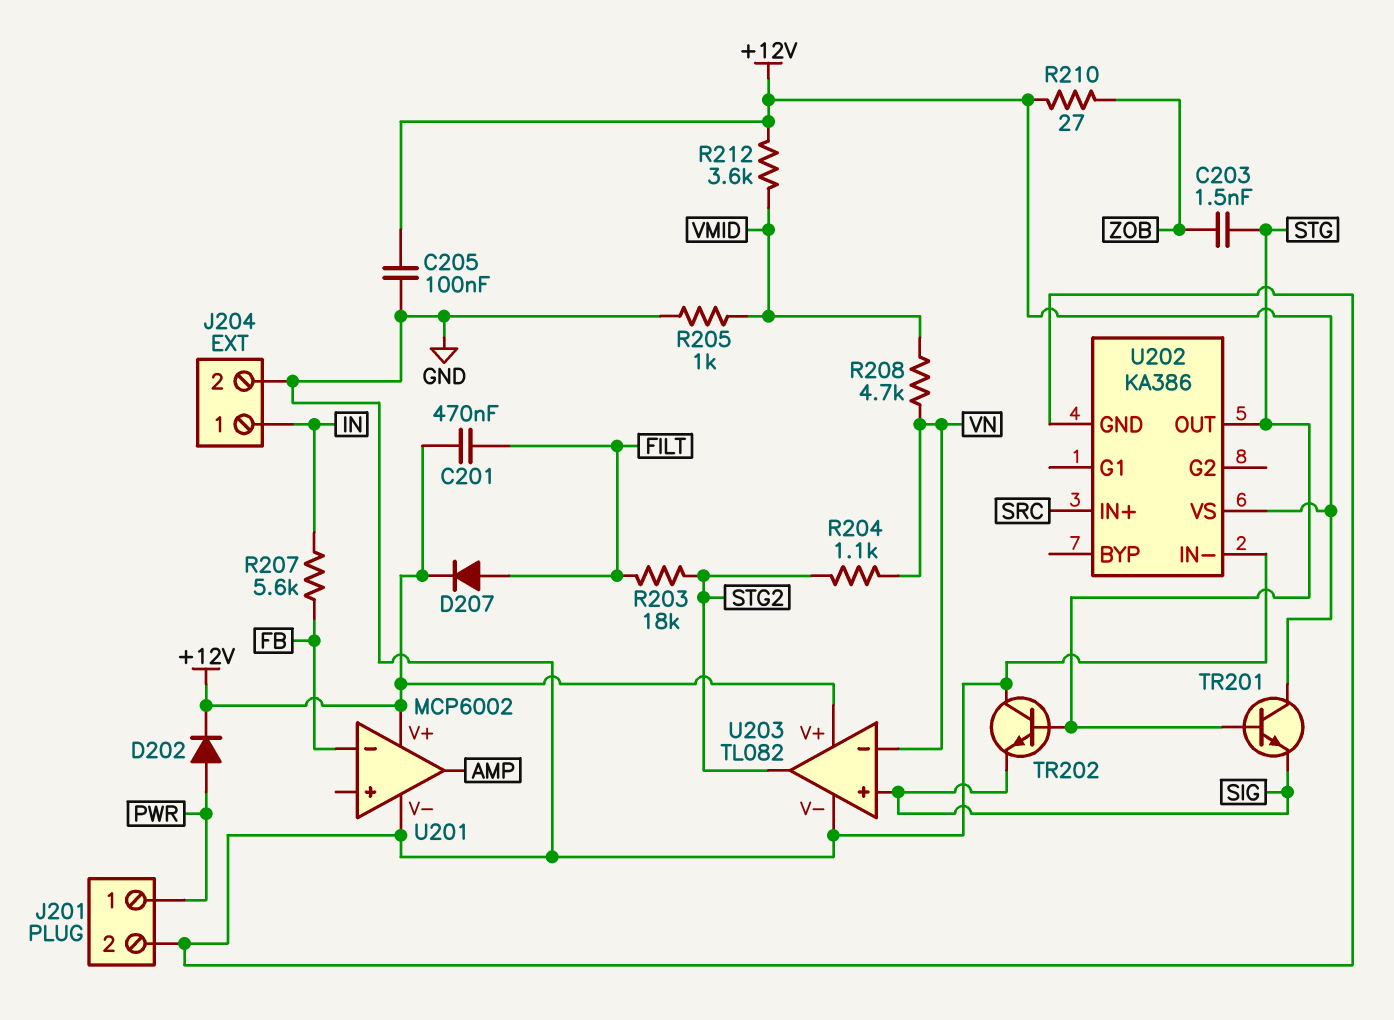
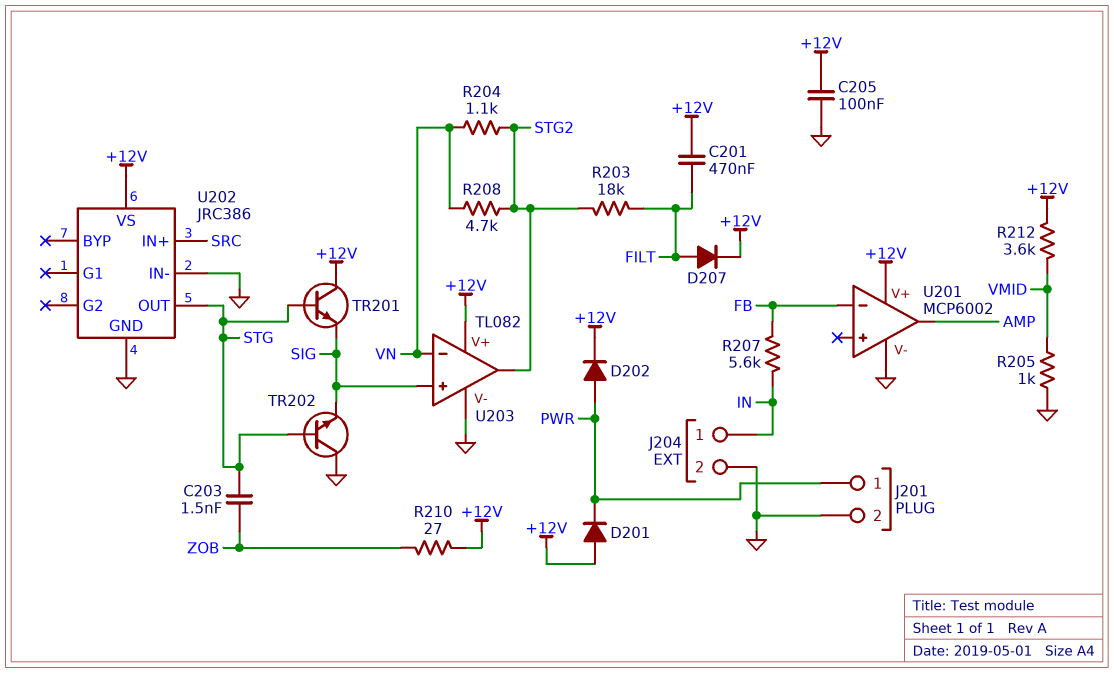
D201: none -> diode (A +12V, K PWR)
R208: 4.7k (VMID, VN) -> 4.7k (STG2, VN)
U202: KA386 -> JRC386

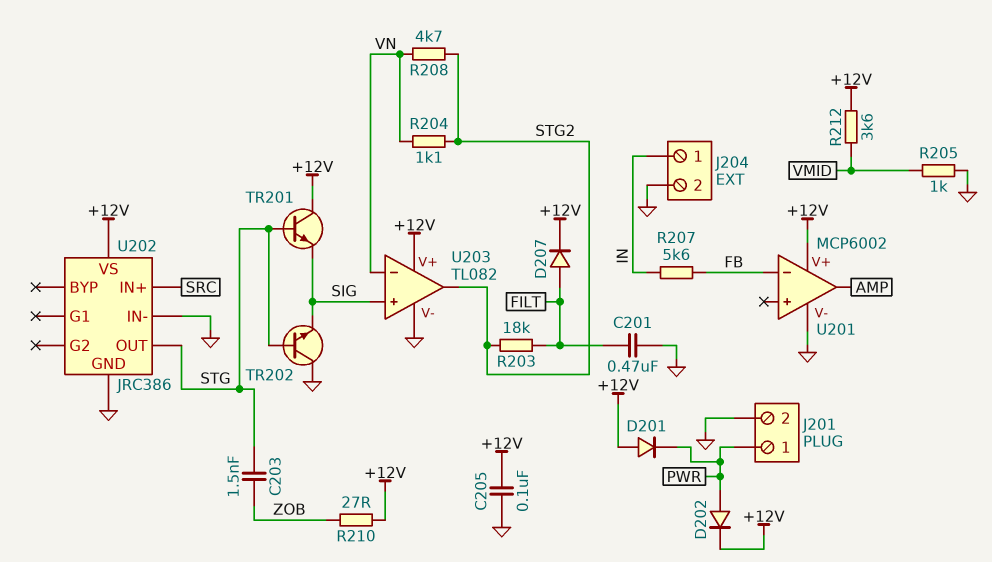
C201: 470nF (+12V, FILT) -> 470nF (FILT, GND)

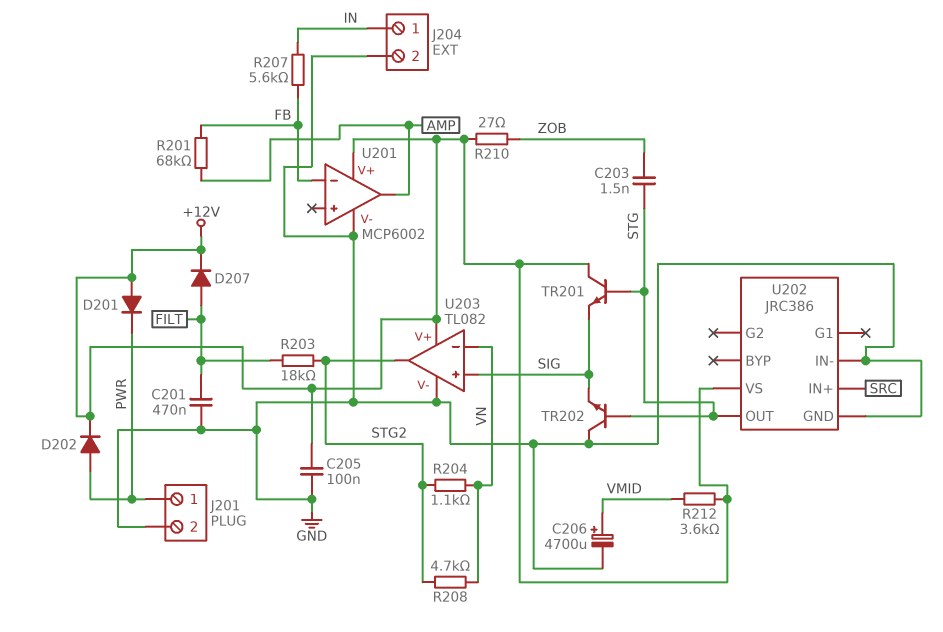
C206: none -> 4700uF (plus VMID, minus GND)
R201: none -> 68k (AMP, FB)
R205: 1k (GND, VMID) -> none

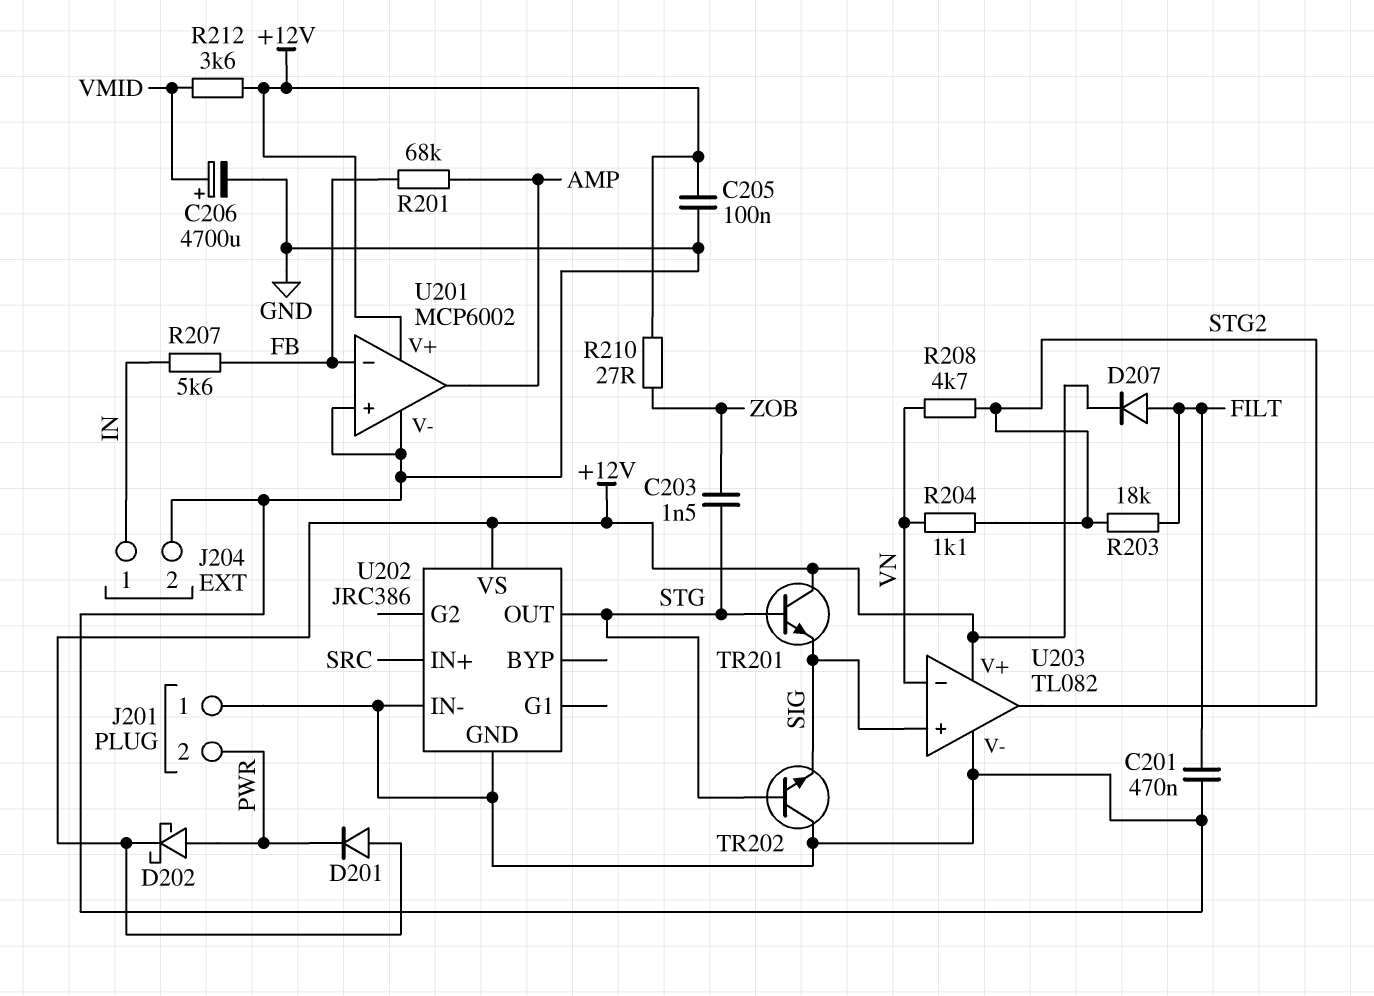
D202: diode (A PWR, K +12V) -> schottky (A PWR, K +12V)
J201 pin 1: PWR -> GND
J201 pin 2: GND -> PWR
U201 pin in+: none -> GND

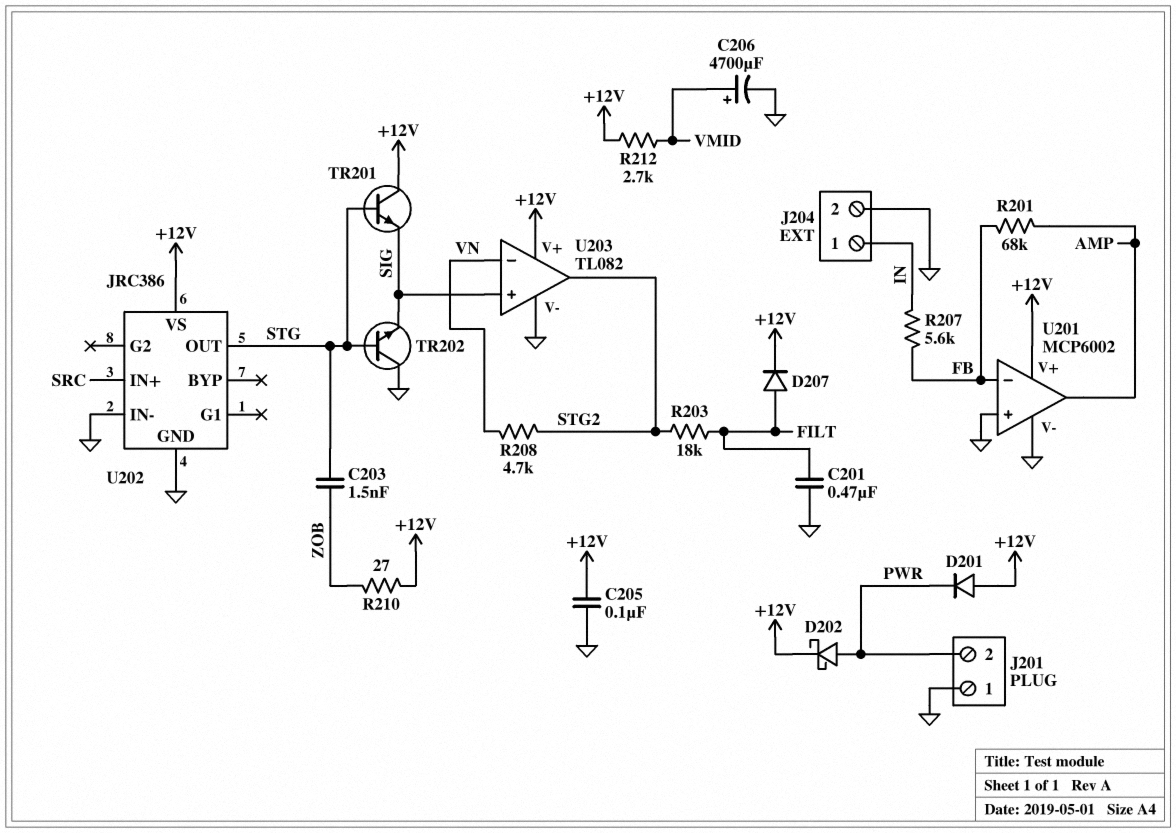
R204: 1.1k (STG2, VN) -> none
R212: 3.6k (+12V, VMID) -> 2.7k (+12V, VMID)

